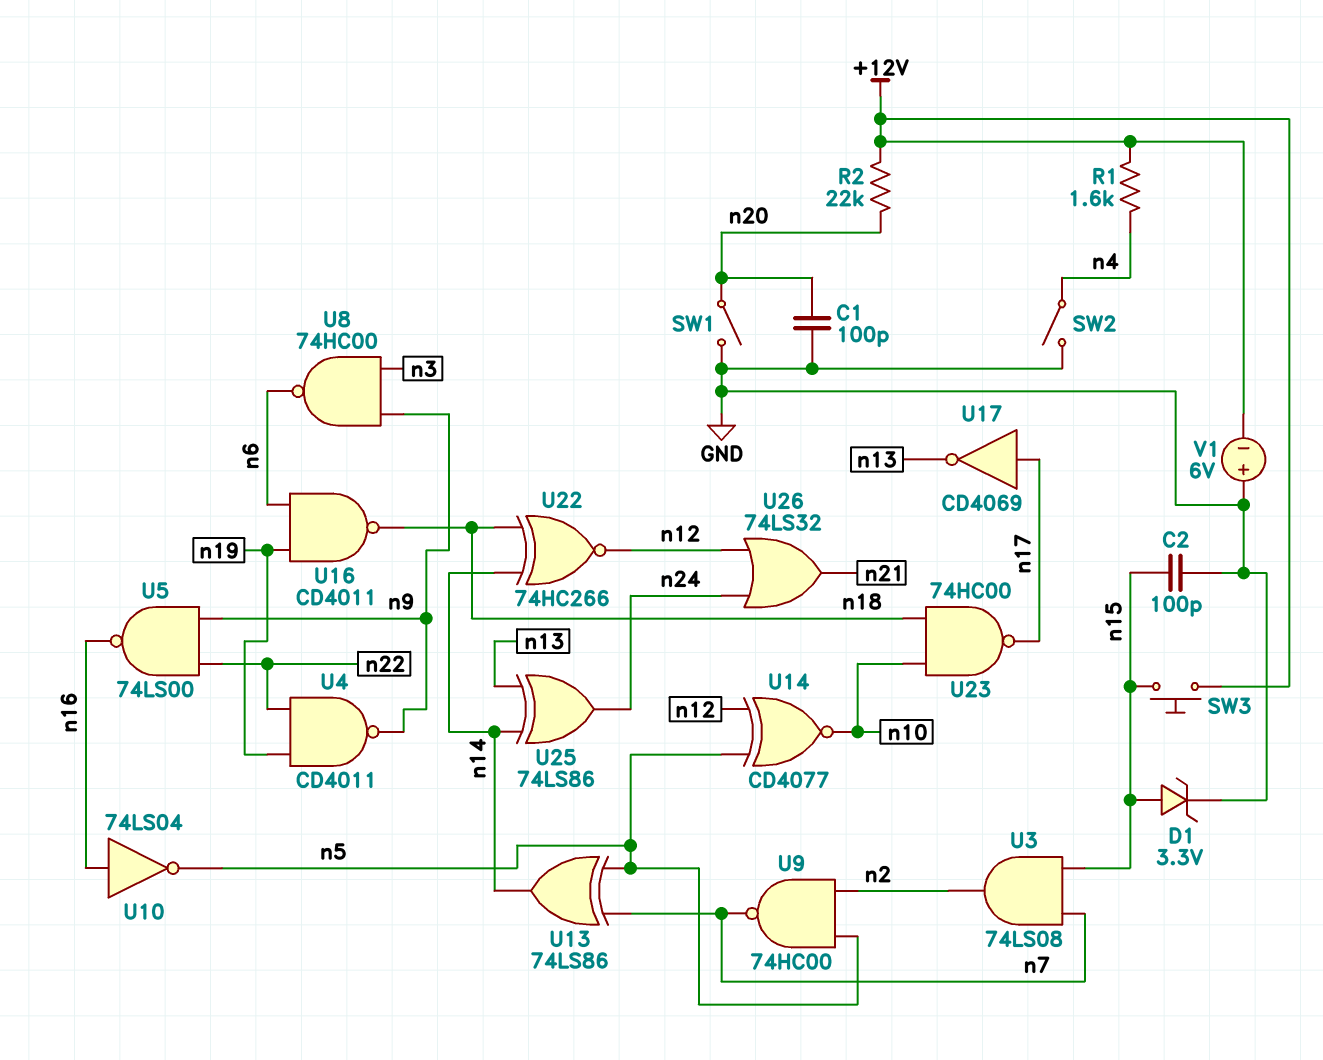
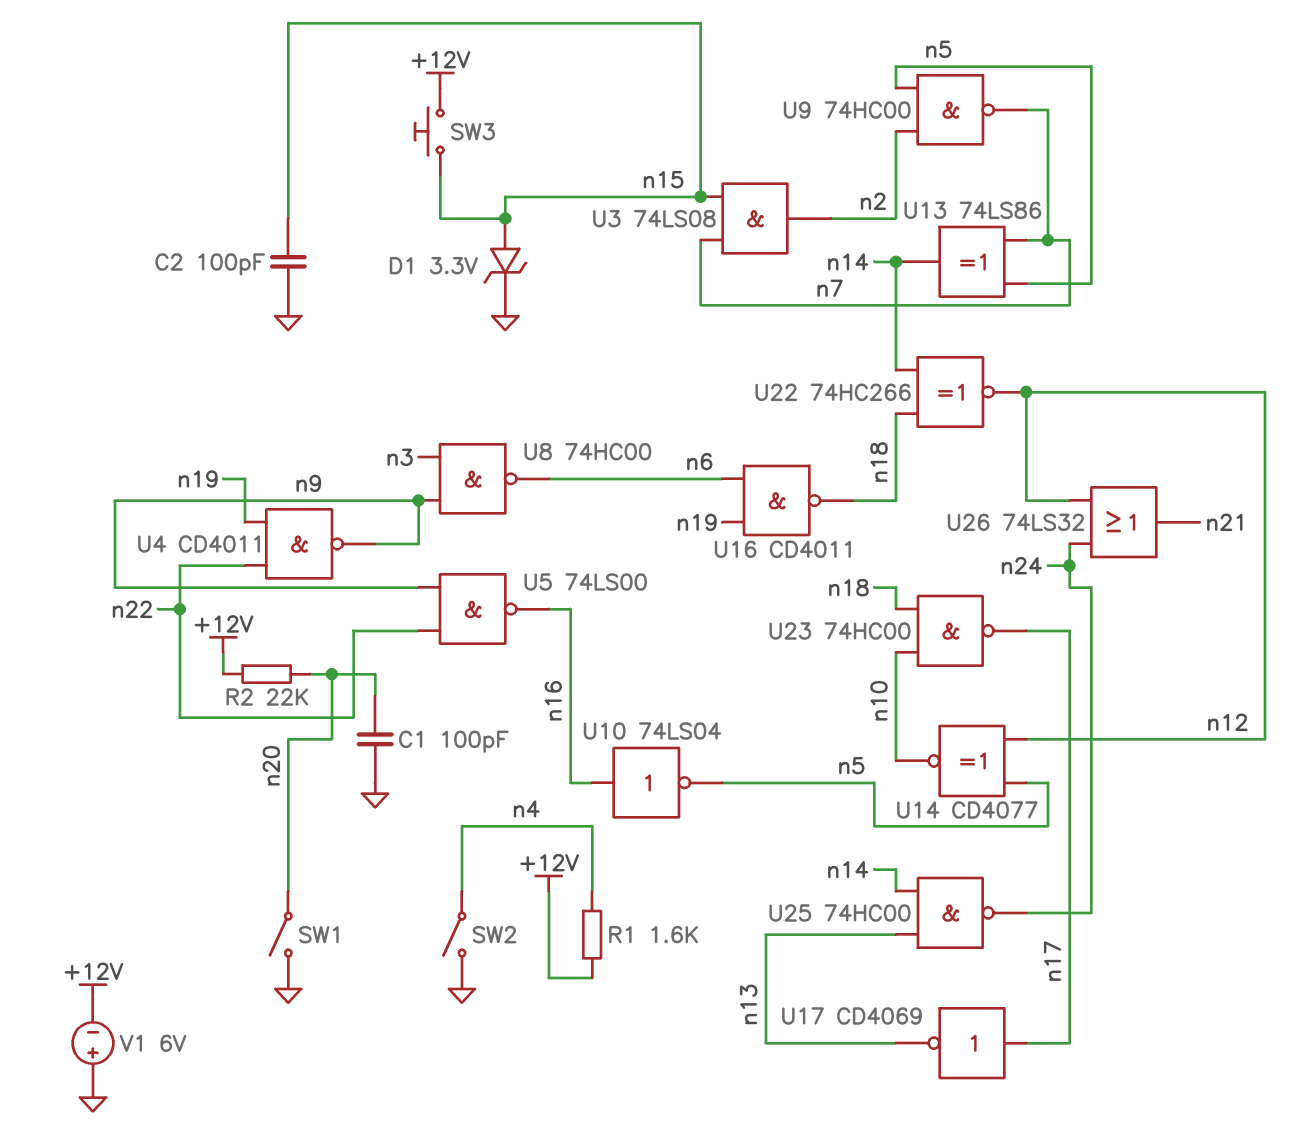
U25: XOR 74LS86 (in n13, in n14, out n24) -> NAND 74HC00 (in n13, in n14, out n24)

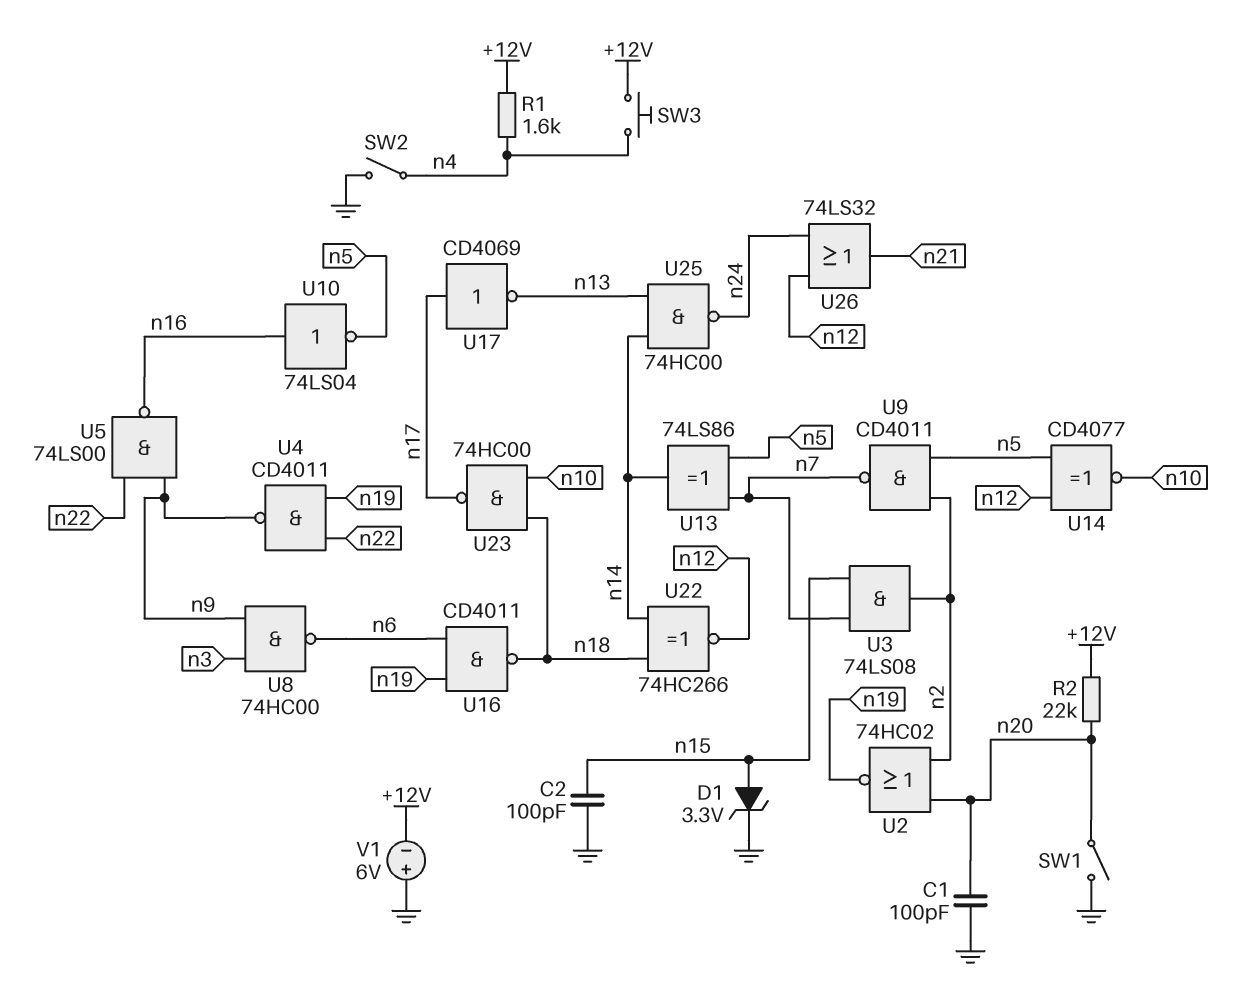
SW3: button (+12V, n15) -> button (+12V, n4)
U2: none -> NOR 74HC02 (in n2, in n20, out n19)
U9: NAND 74HC00 (in n2, in n5, out n7) -> NAND CD4011 (in n2, in n5, out n7)

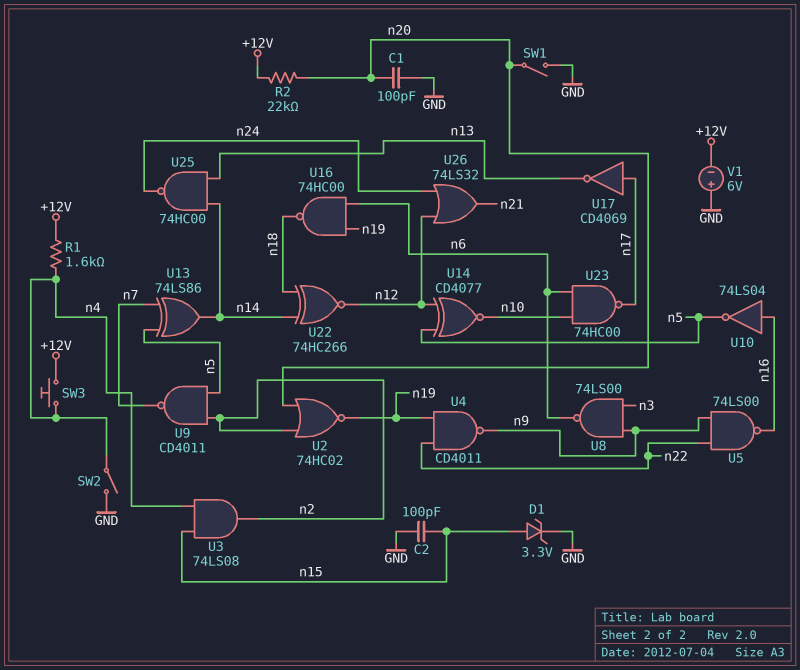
U3: AND 74LS08 (in n7, in n15, out n2) -> AND 74LS08 (in n4, in n15, out n2)
U8: NAND 74HC00 (in n3, in n9, out n6) -> NAND 74LS00 (in n3, in n9, out n6)
U16: NAND CD4011 (in n6, in n19, out n18) -> NAND 74HC00 (in n6, in n19, out n18)
U23: NAND 74HC00 (in n10, in n18, out n17) -> NAND 74HC00 (in n6, in n10, out n17)

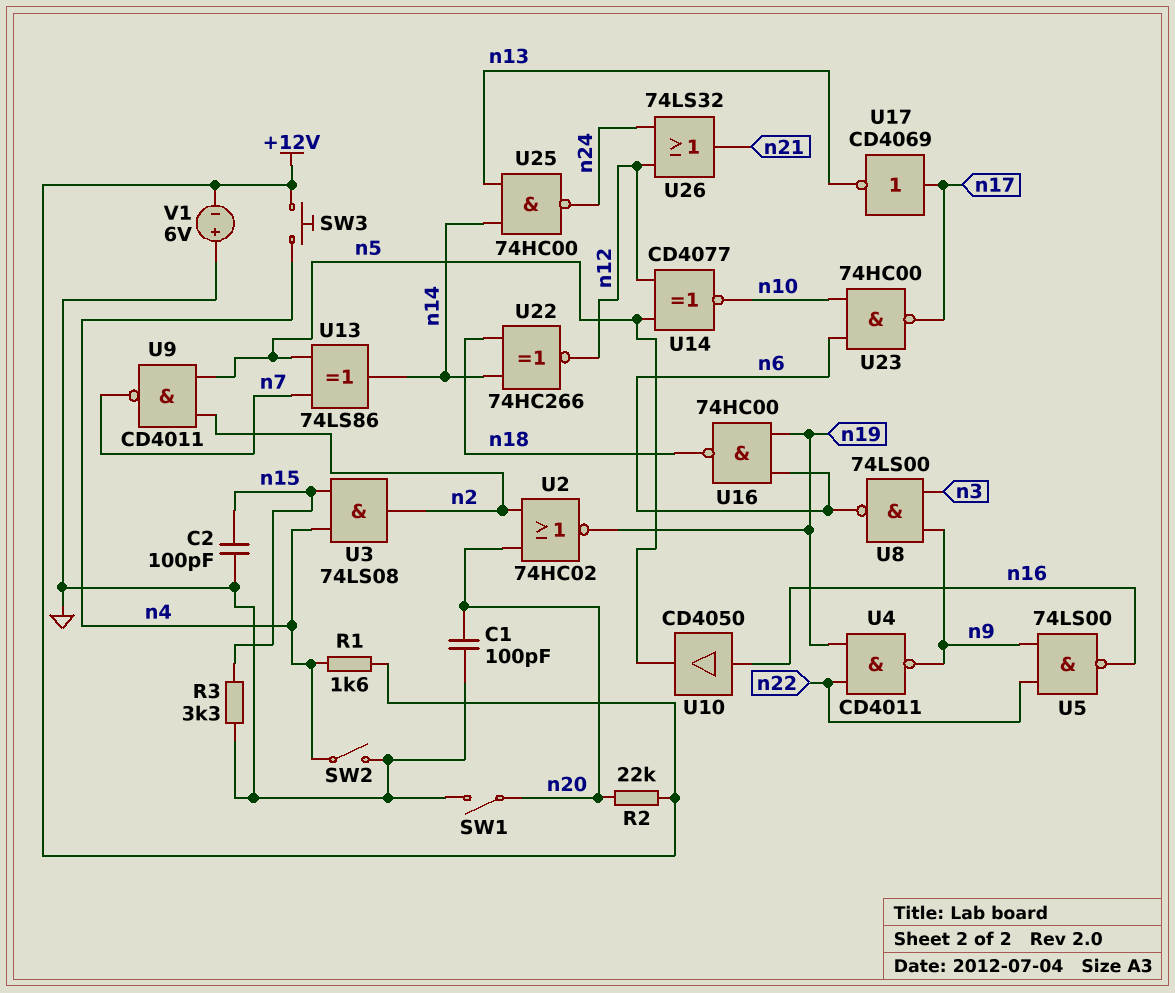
D1: zener 3.3V (A n15, K GND) -> none
R3: none -> 3.3k (GND, n15)
U10: NOT 74LS04 (in n16, out n5) -> buffer CD4050 (in n16, out n5)

